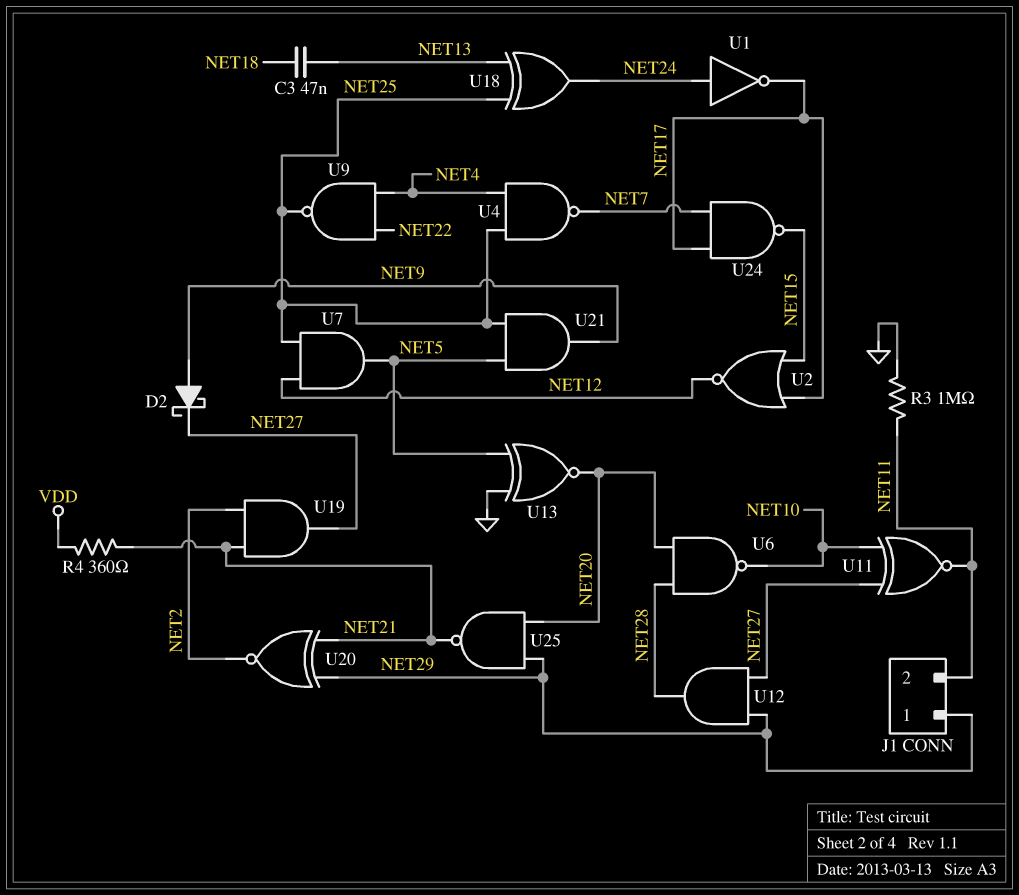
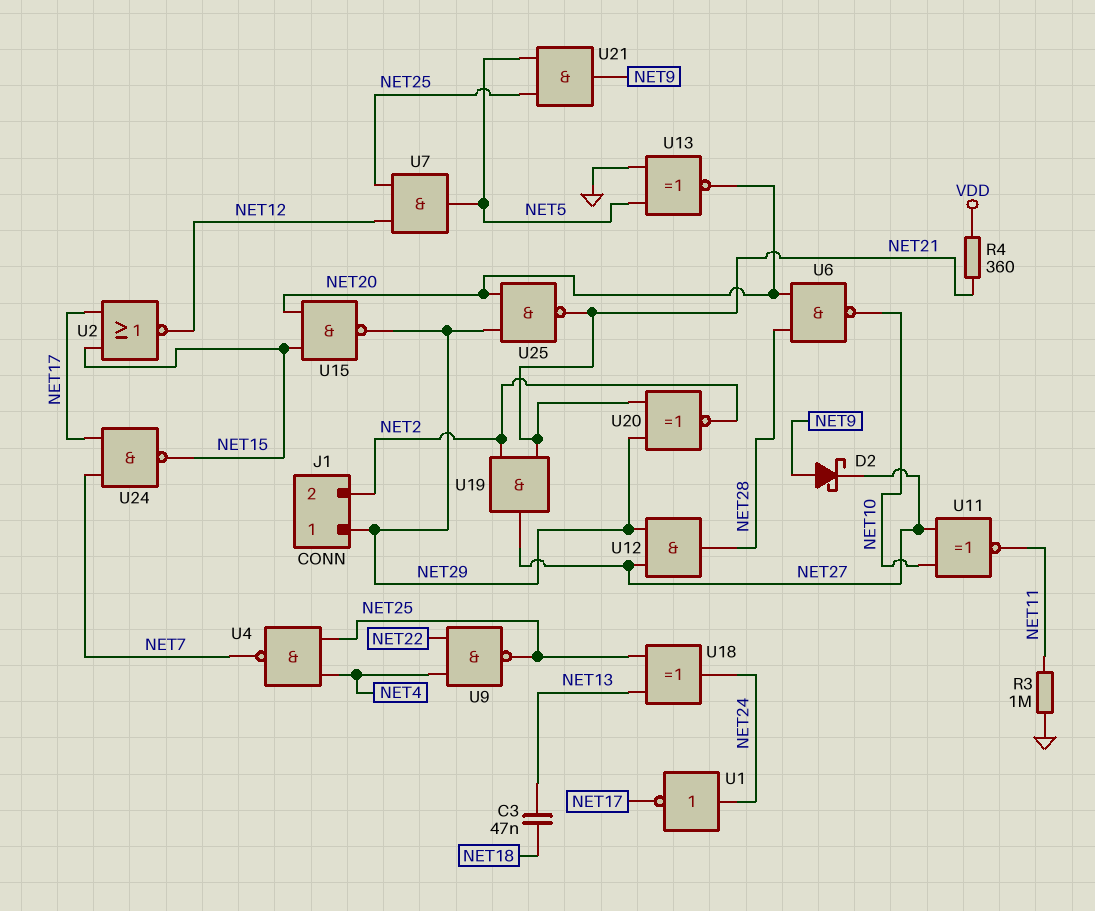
J1 pin 2: NET11 -> NET2
U15: none -> NAND (in NET15, in NET20, out NET29)

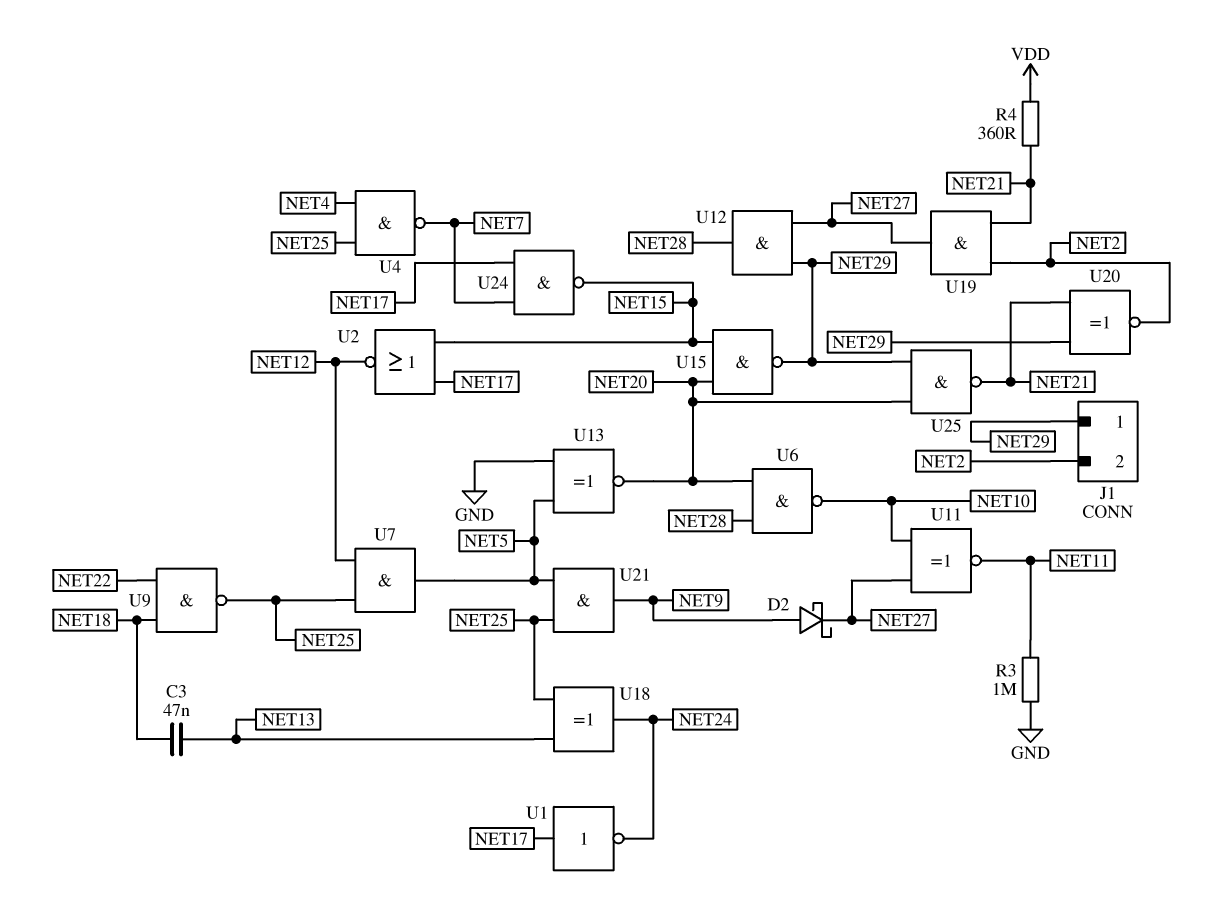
U1: NOT (in NET24, out NET17) -> NOT (in NET17, out NET24)
U9: NAND (in NET4, in NET22, out NET25) -> NAND (in NET18, in NET22, out NET25)

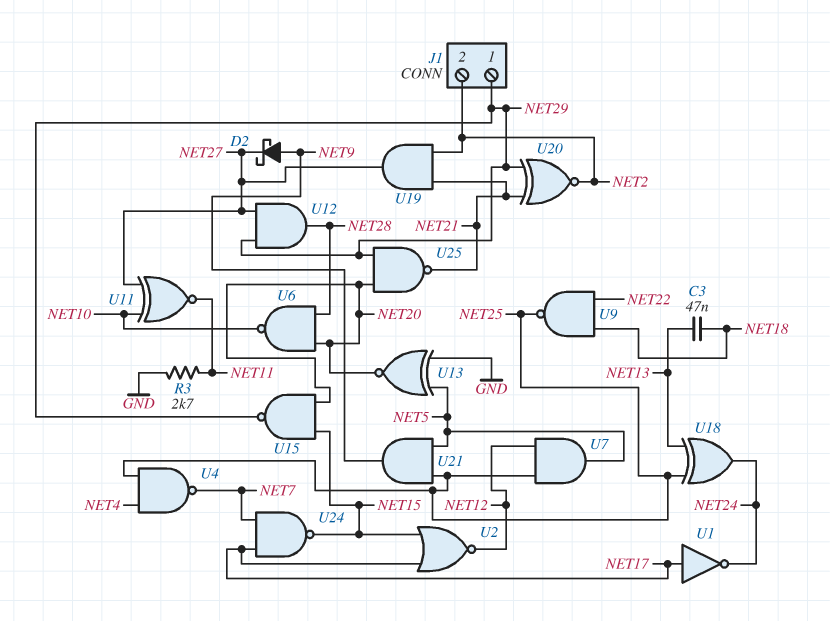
R3: 1M (GND, NET11) -> 2.7k (GND, NET11)
R4: 360 (NET21, VDD) -> none

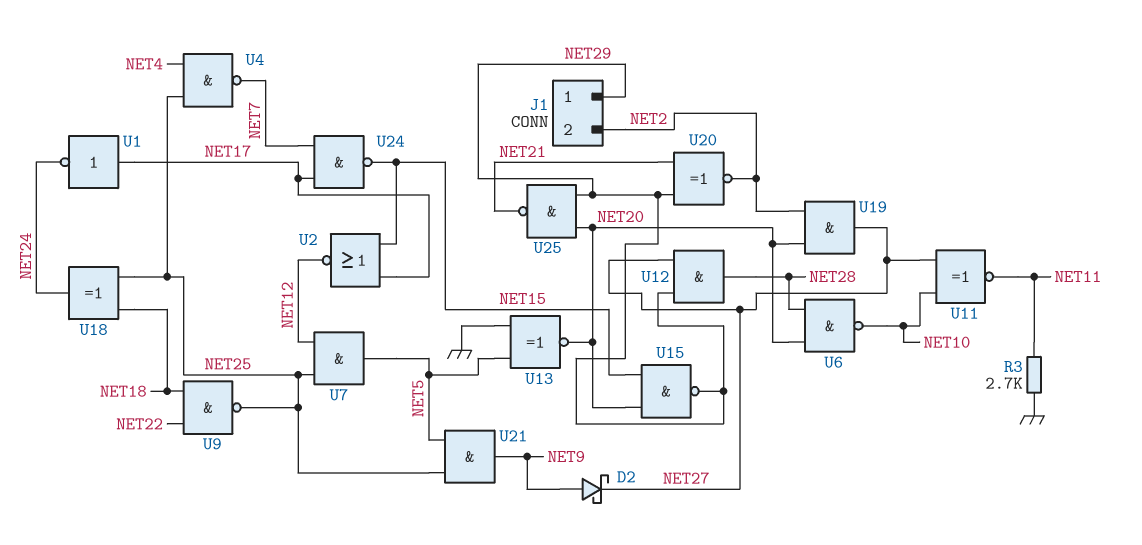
C3: 47nF (NET13, NET18) -> none
U18: XOR (in NET13, in NET25, out NET24) -> XOR (in NET18, in NET25, out NET24)
U19: AND (in NET2, in NET21, out NET27) -> AND (in NET2, in NET20, out NET27)

